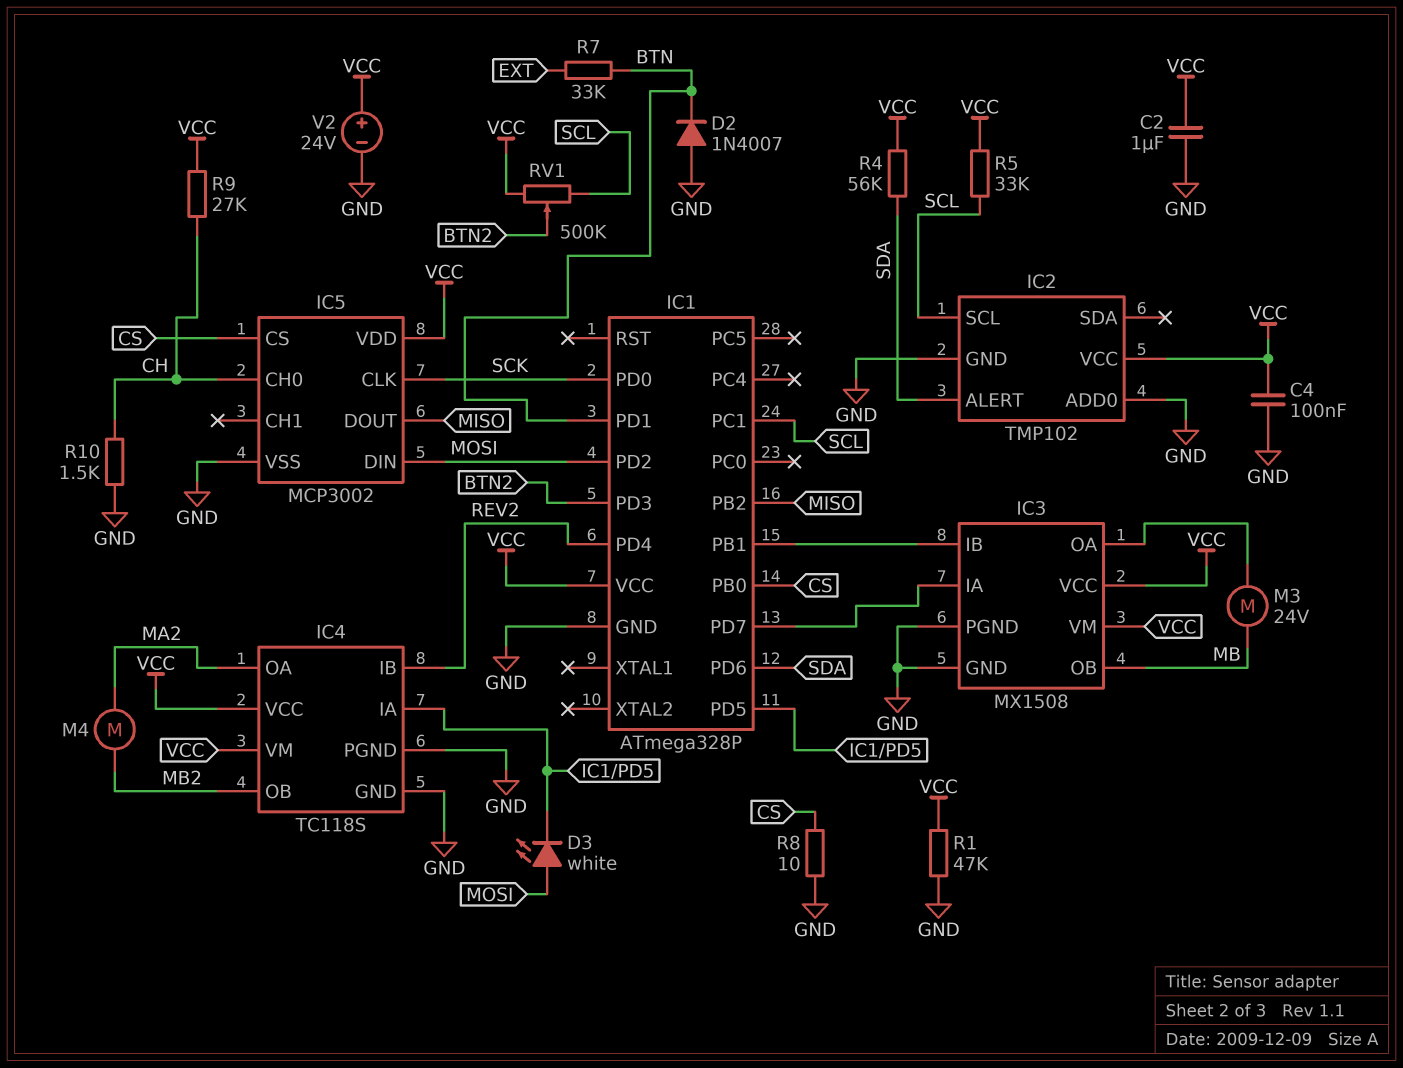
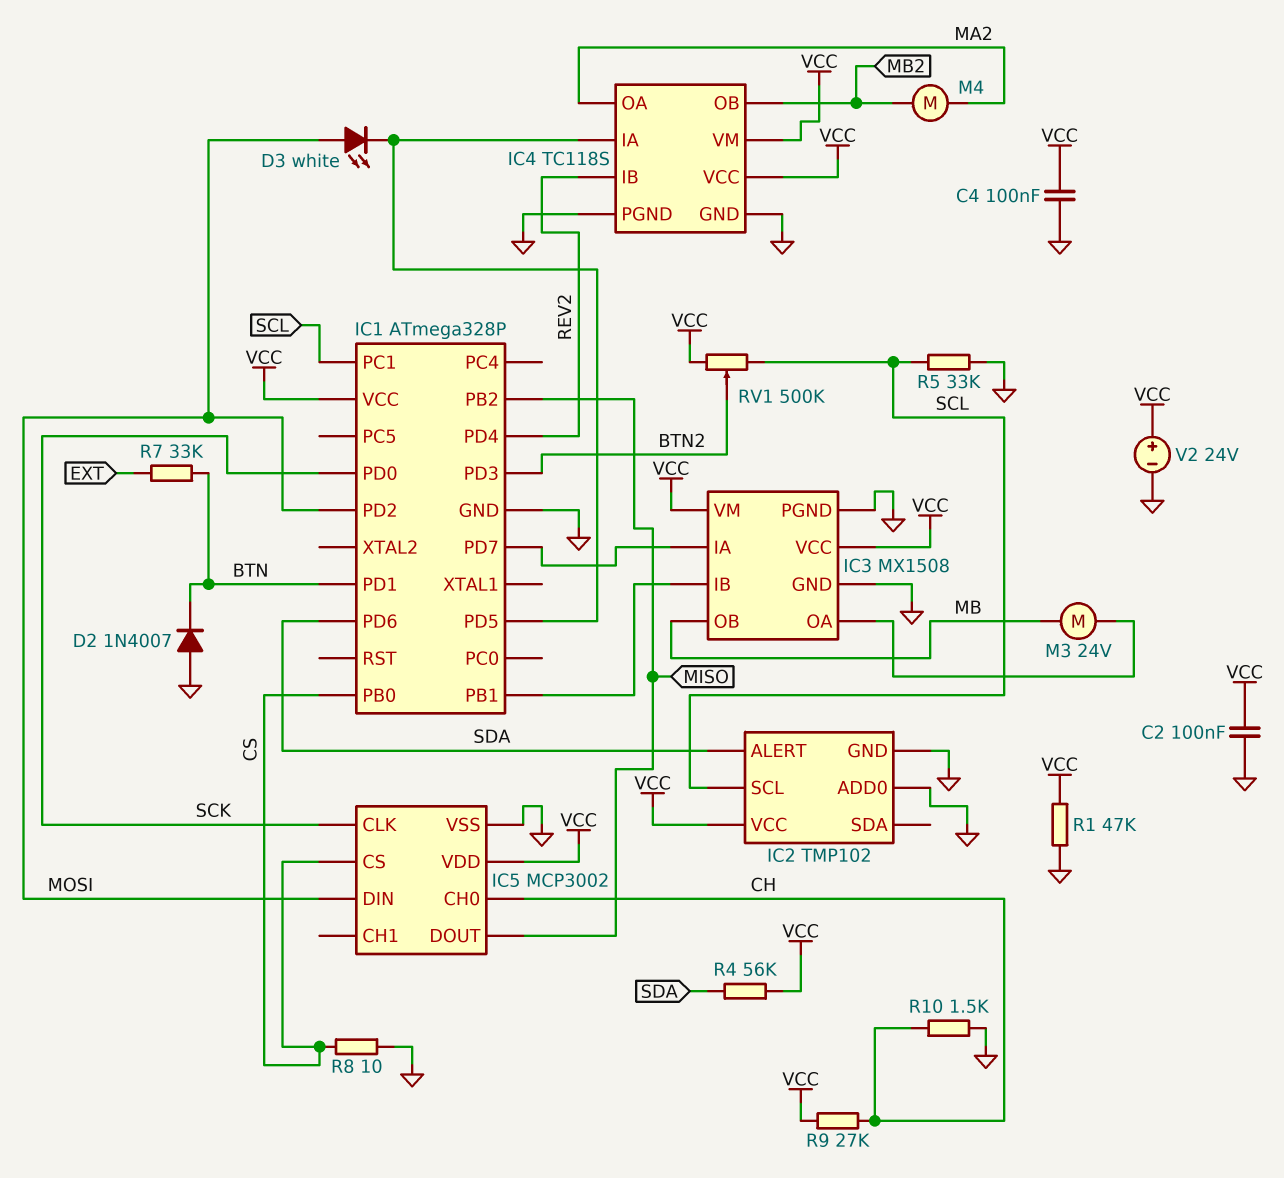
C2: 1uF (GND, VCC) -> 100nF (GND, VCC)
R5: 33k (SCL, VCC) -> 33k (GND, SCL)

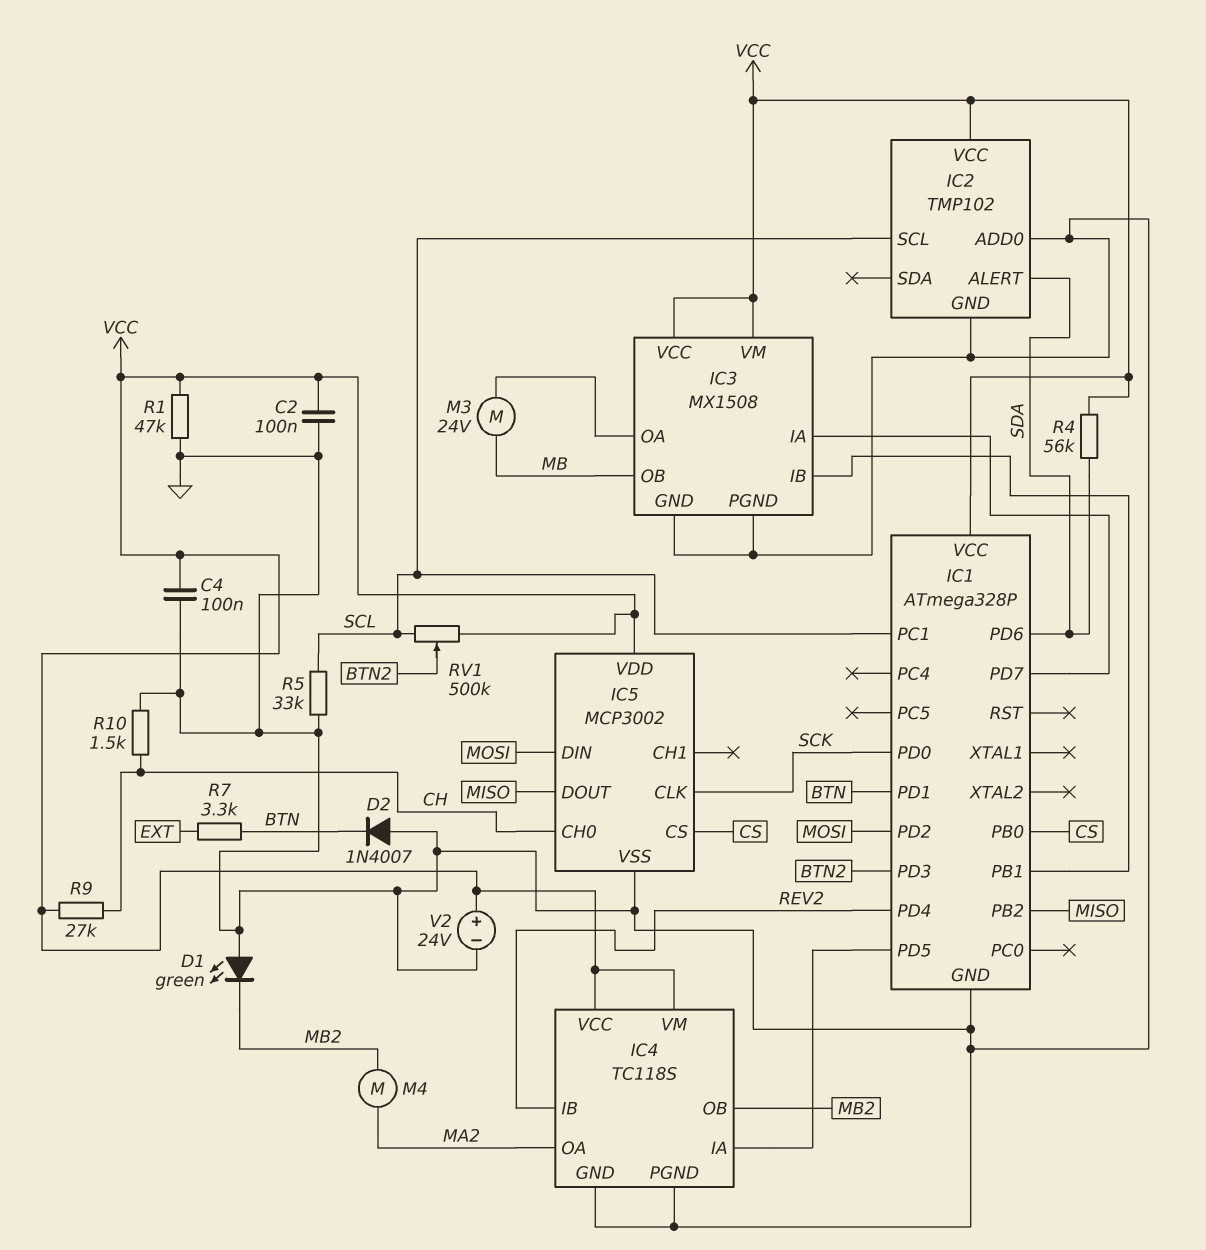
D1: none -> LED green (A GND, K MB2)
D3: LED white (A MOSI, K IC1/PD5) -> none
R7: 33k (BTN, EXT) -> 3.3k (BTN, EXT)
R8: 10 (CS, GND) -> none

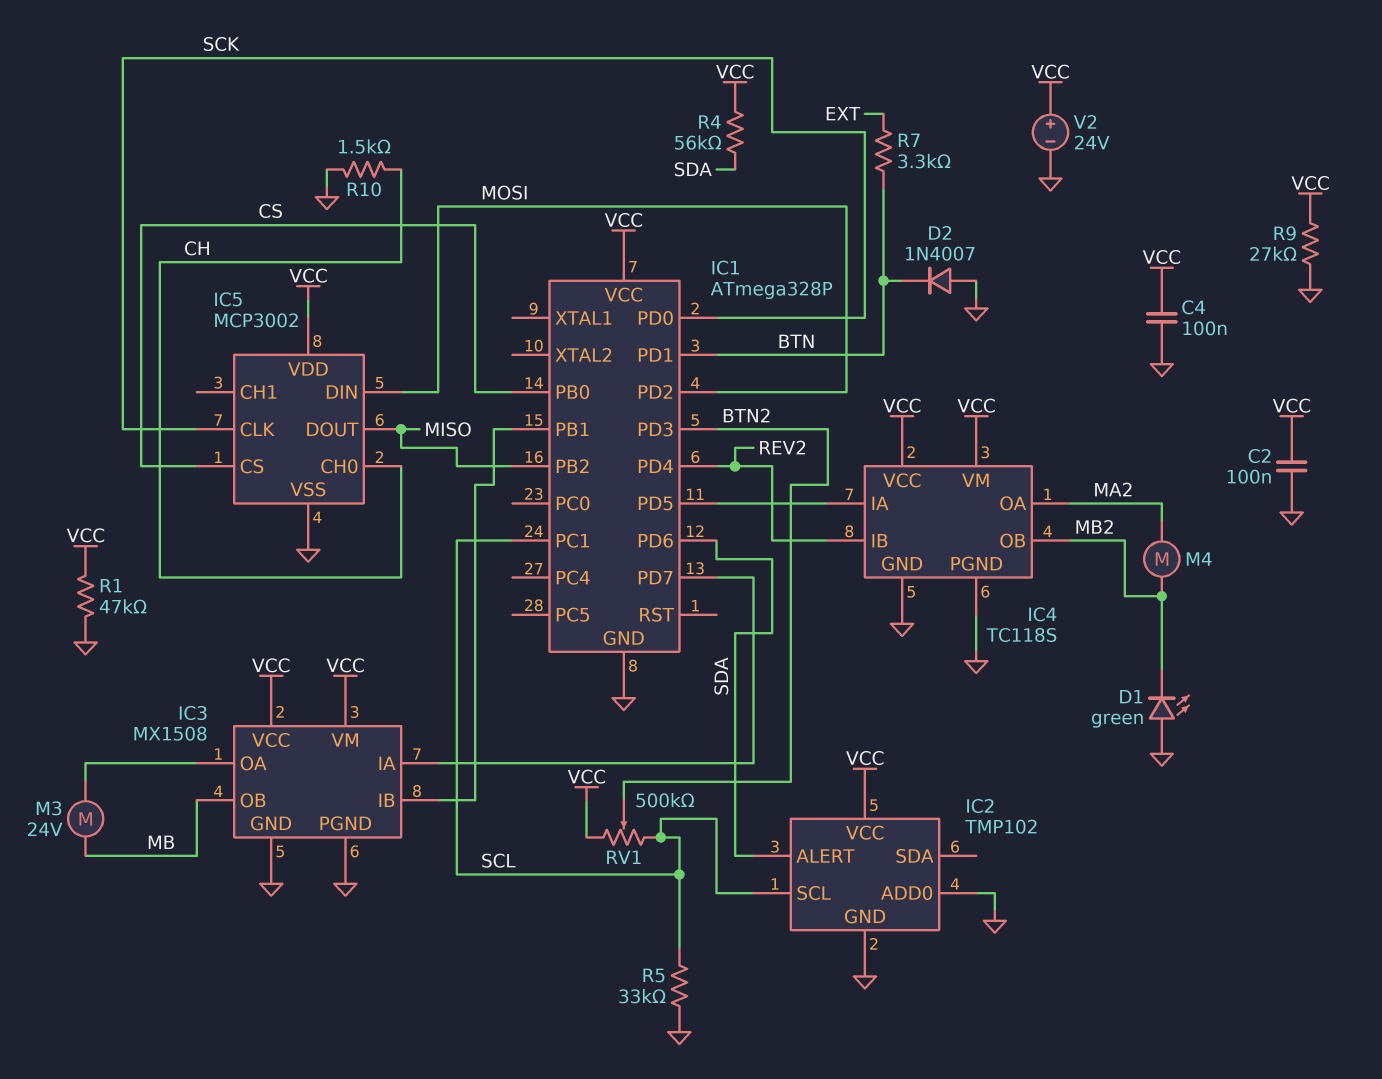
R9: 27k (CH, VCC) -> 27k (GND, VCC)

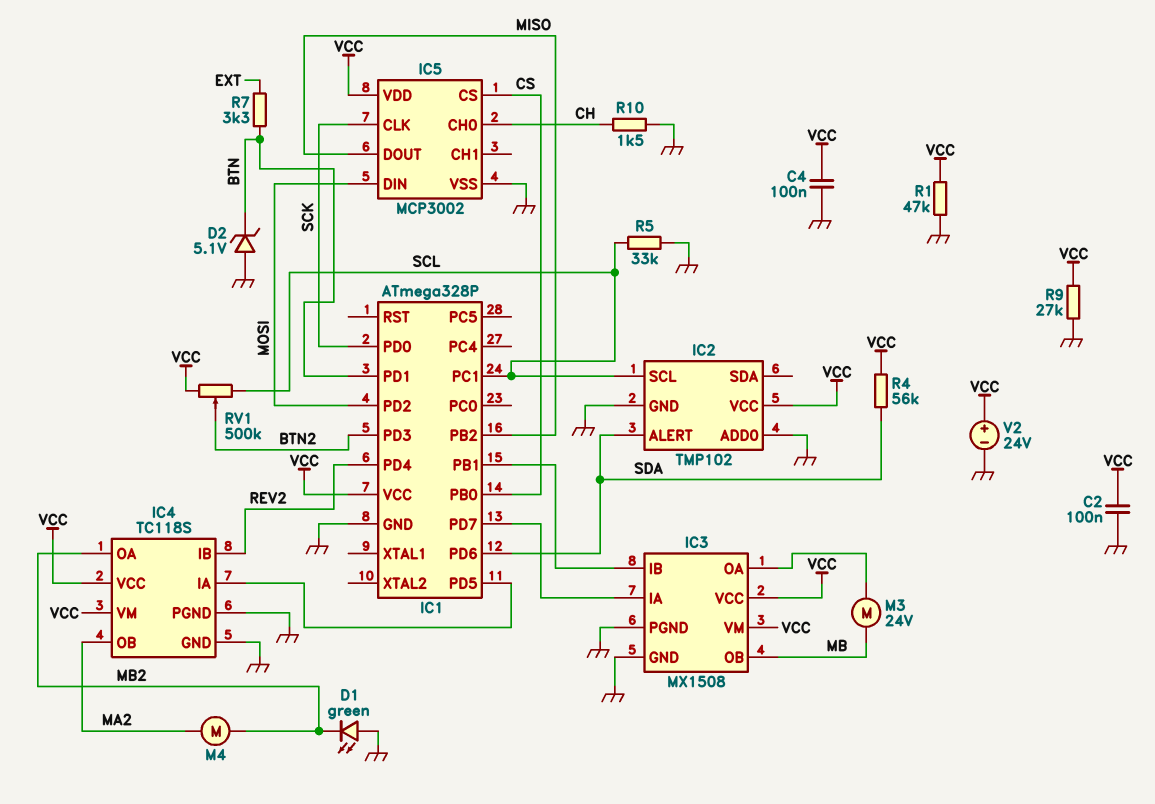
D2: diode 1N4007 (A GND, K BTN) -> zener 5.1V (A GND, K BTN)
IC4 pin OA: MA2 -> MB2
IC4 pin OB: MB2 -> MA2

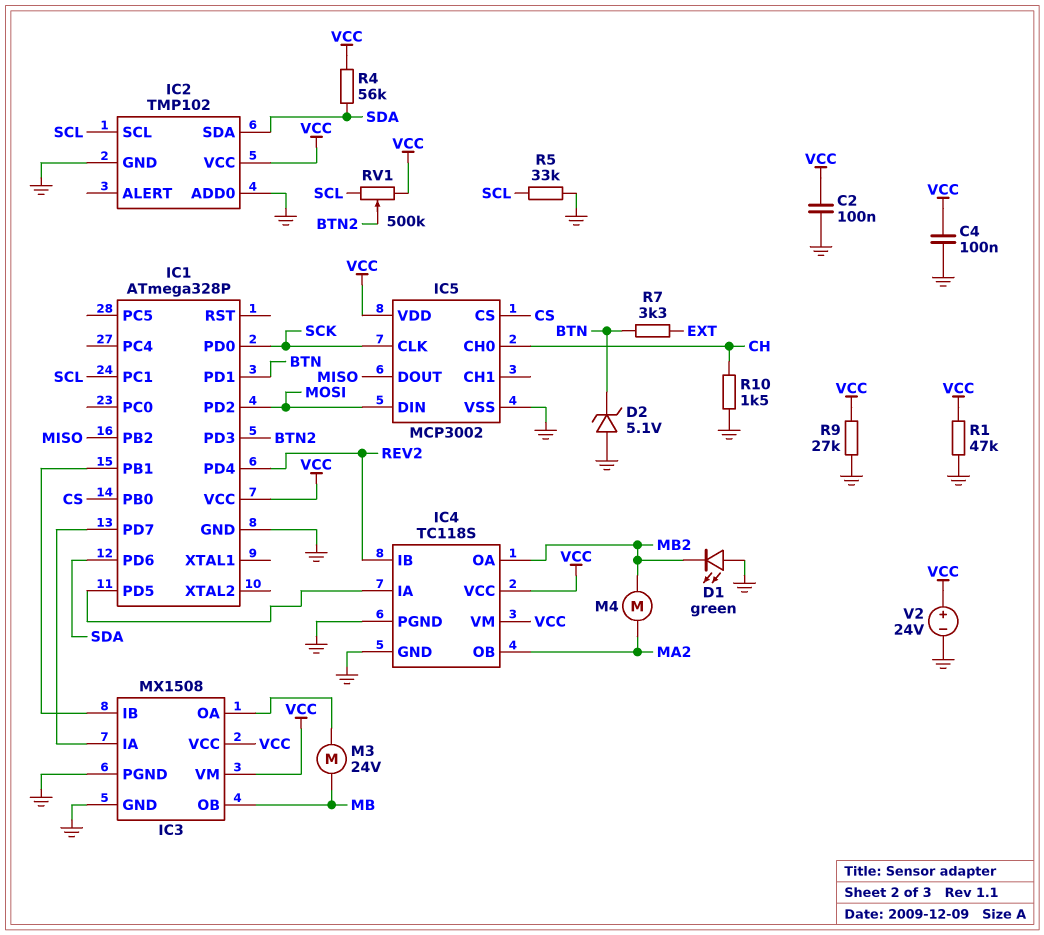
IC2 pin ALERT: SDA -> none
IC2 pin SDA: none -> SDA

